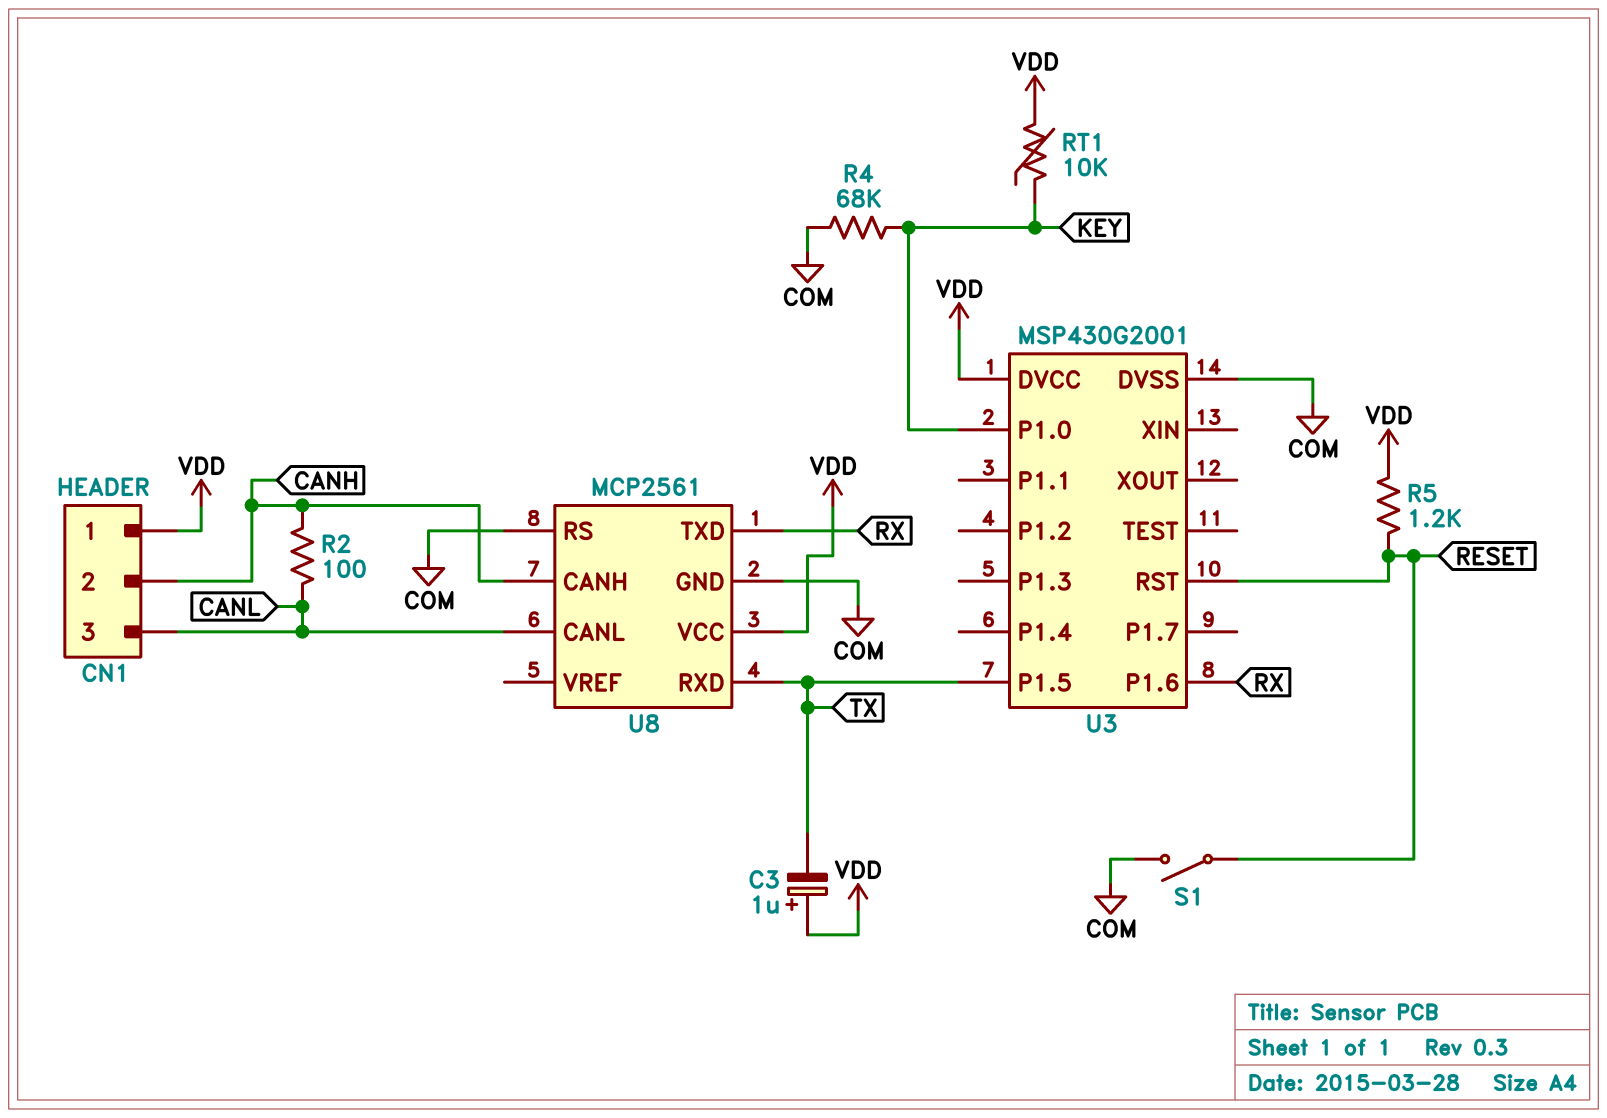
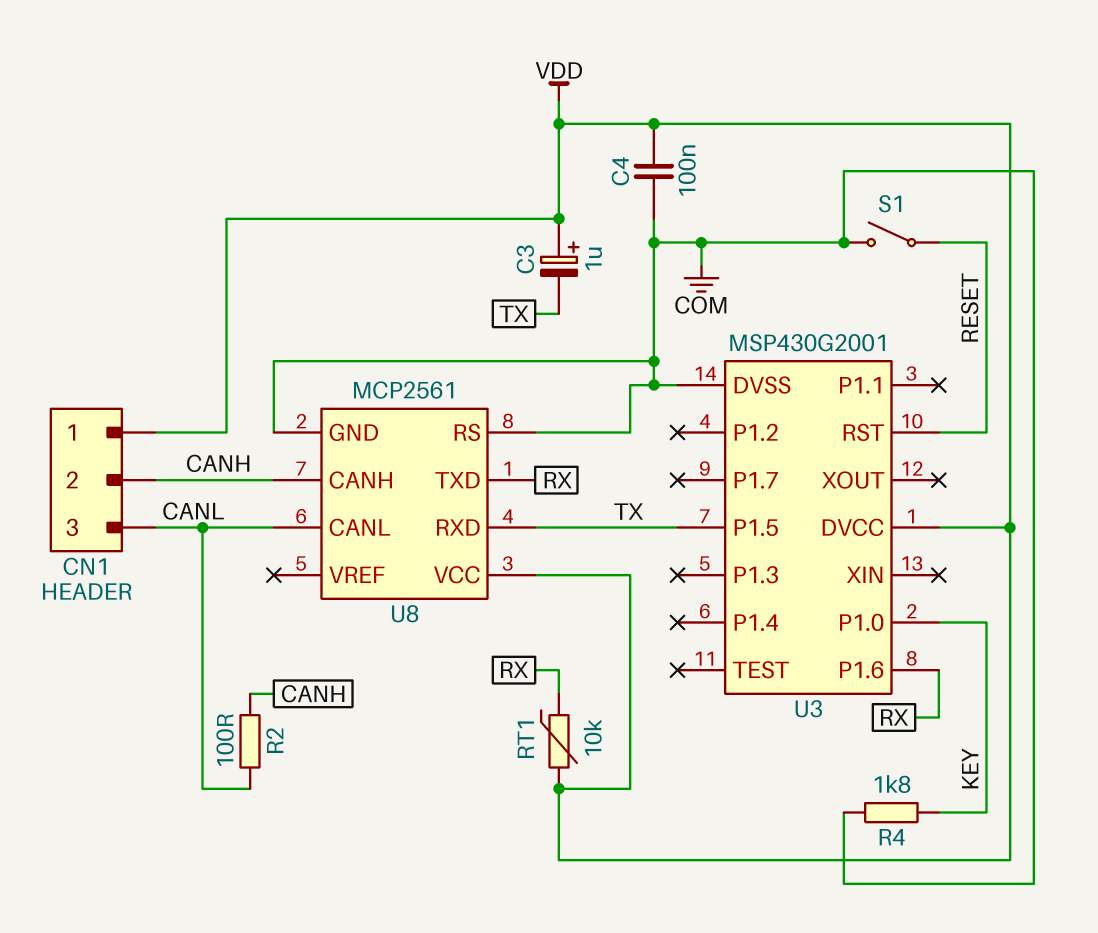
C4: none -> 100nF (COM, VDD)
R4: 68k (COM, KEY) -> 1.8k (COM, KEY)
R5: 1.2k (RESET, VDD) -> none
RT1: 10k (KEY, VDD) -> 10k (RX, VDD)

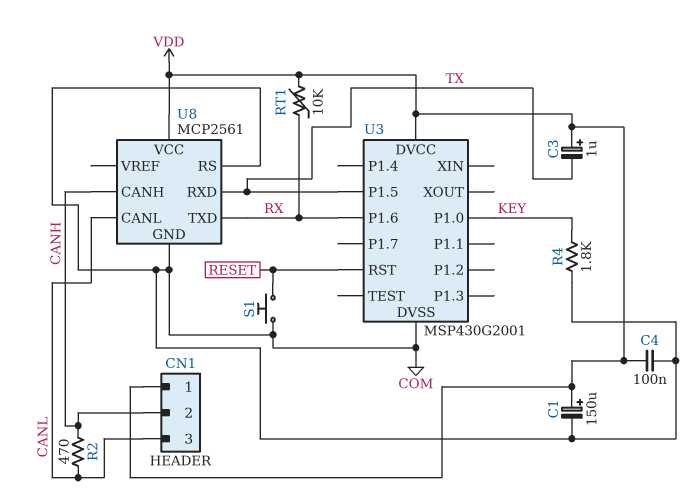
C1: none -> 150uF (plus VDD, minus COM)
R2: 100 (CANH, CANL) -> 470 (CANH, CANL)
S1: switch (COM, RESET) -> button (COM, RESET)

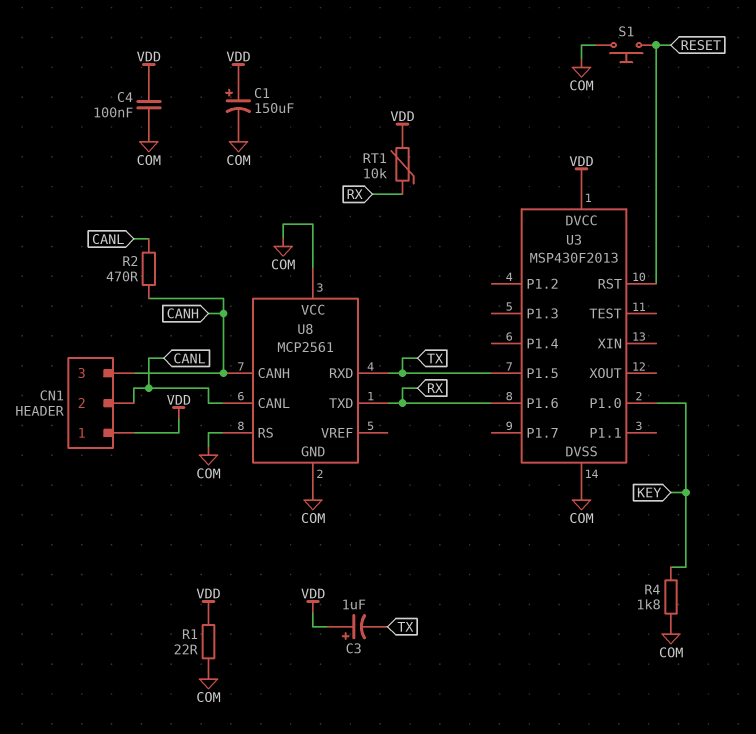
CN1 pin 2: CANH -> CANL
CN1 pin 3: CANL -> CANH
R1: none -> 22 (COM, VDD)
U3: MSP430G2001 -> MSP430F2013
U8 pin VCC: VDD -> COM

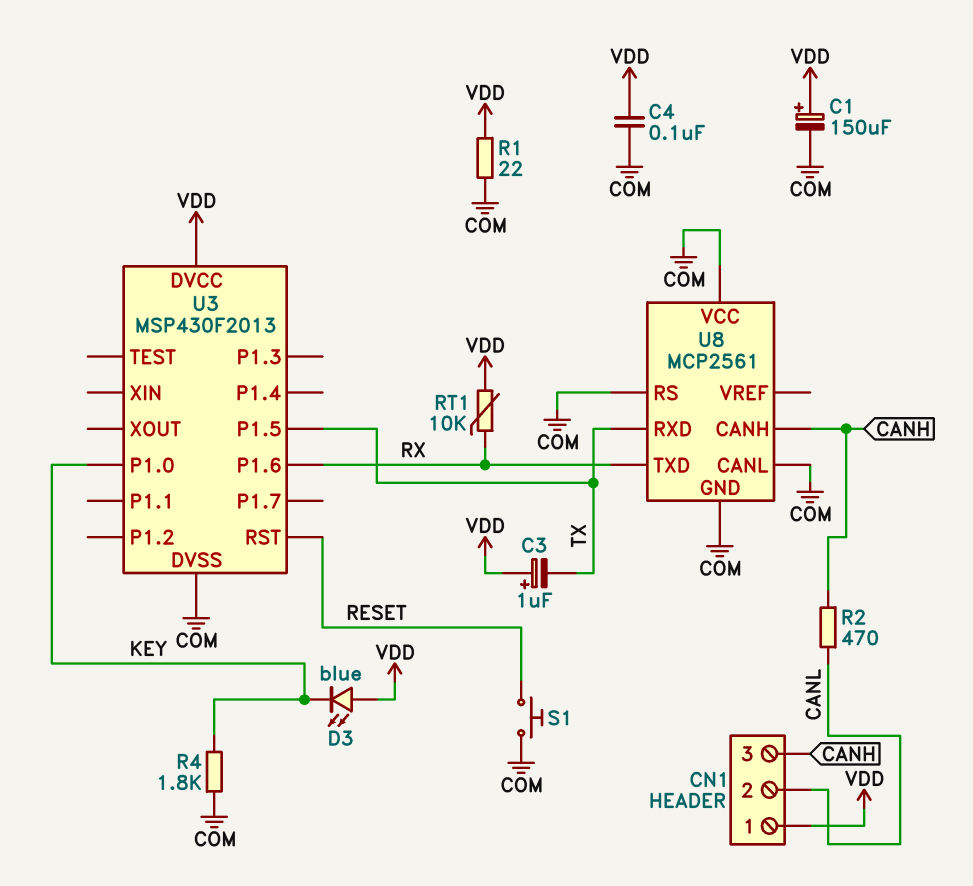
D3: none -> LED blue (A VDD, K KEY)
U8 pin CANL: CANL -> COM

